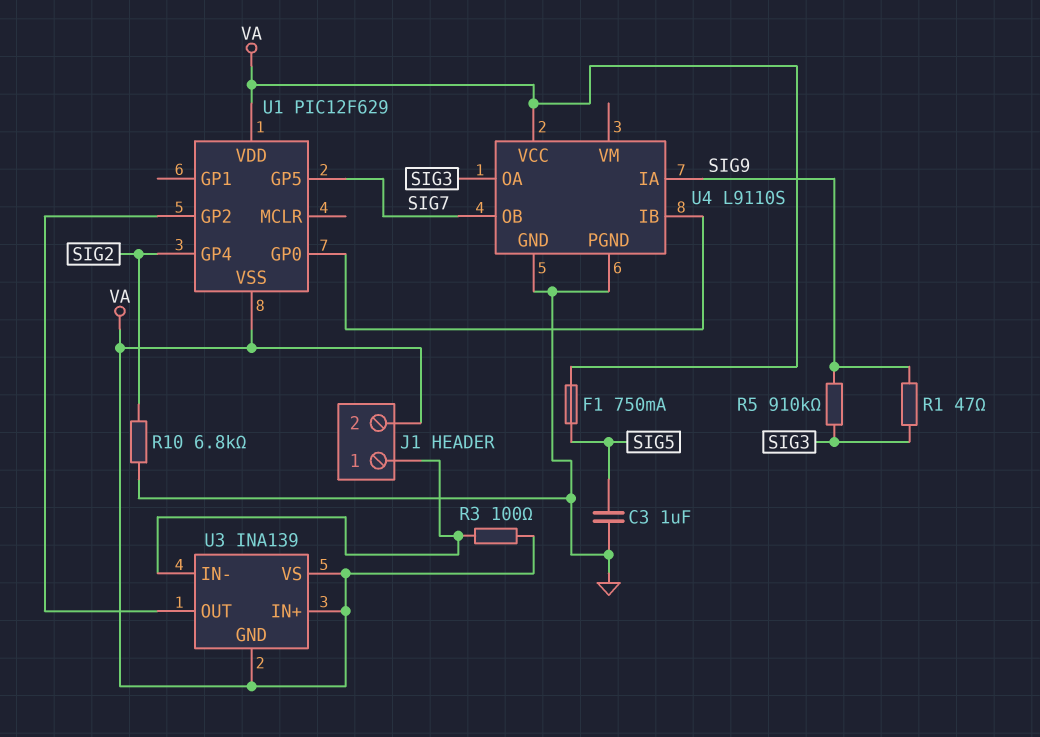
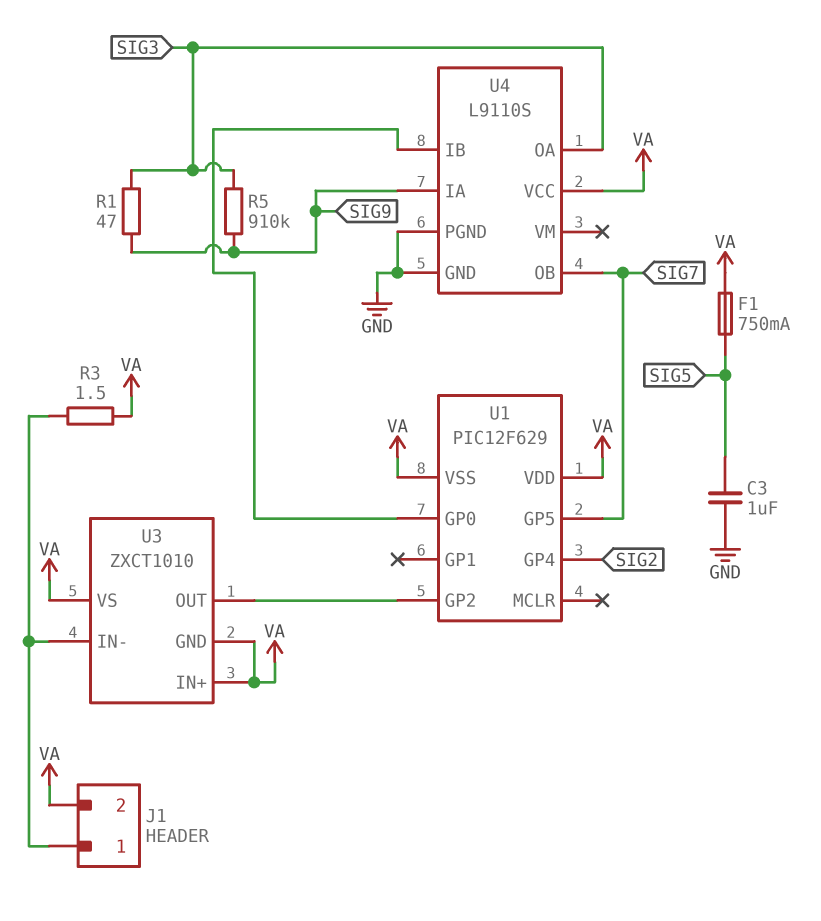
R3: 100 (J1/1, VA) -> 1.5 (J1/1, VA)
R10: 6.8k (GND, SIG2) -> none
U3: INA139 -> ZXCT1010

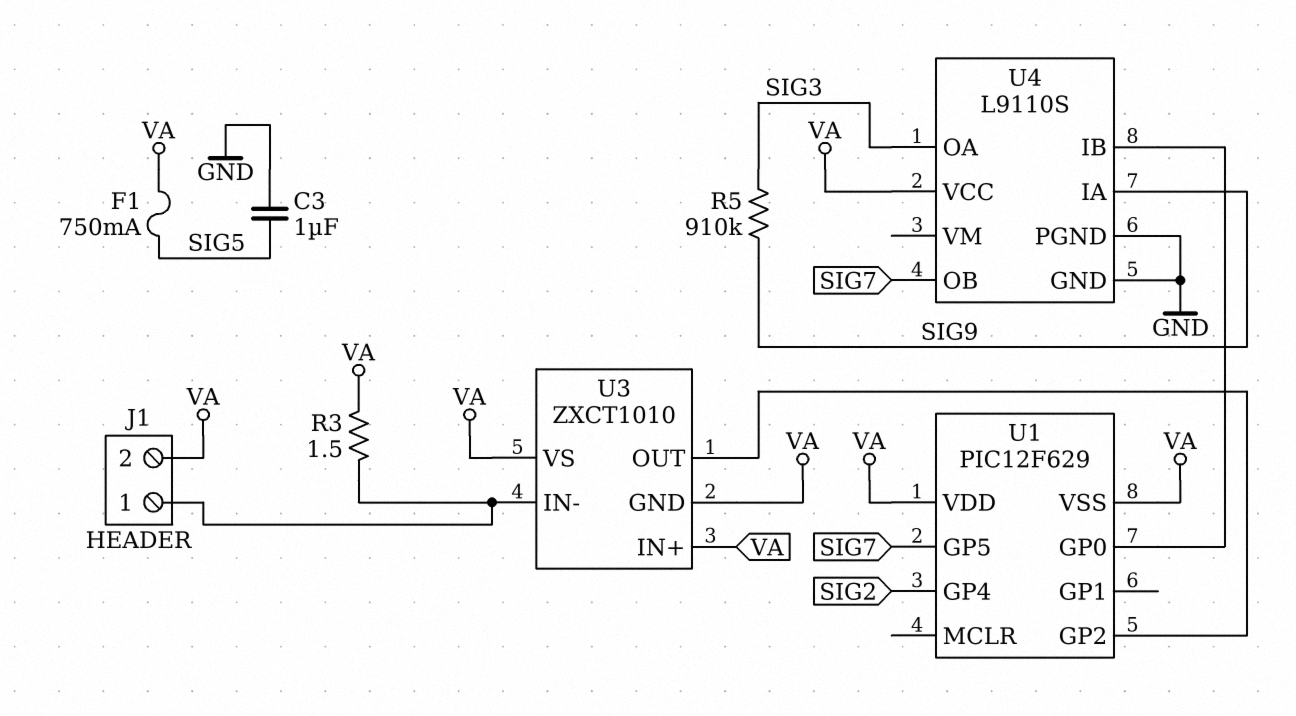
R1: 47 (SIG3, SIG9) -> none

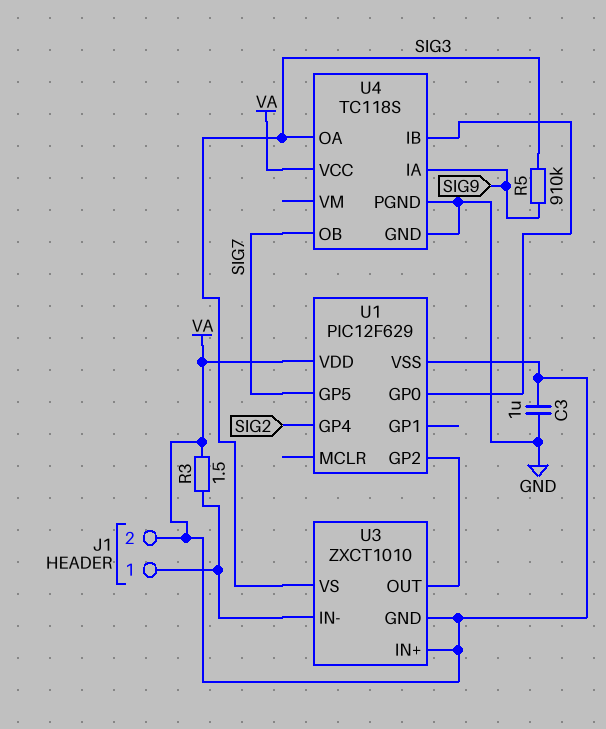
C3: 1uF (GND, SIG5) -> 1uF (GND, VA)
F1: 750mA (SIG5, VA) -> none
U3 pin VS: VA -> SIG3
U4: L9110S -> TC118S

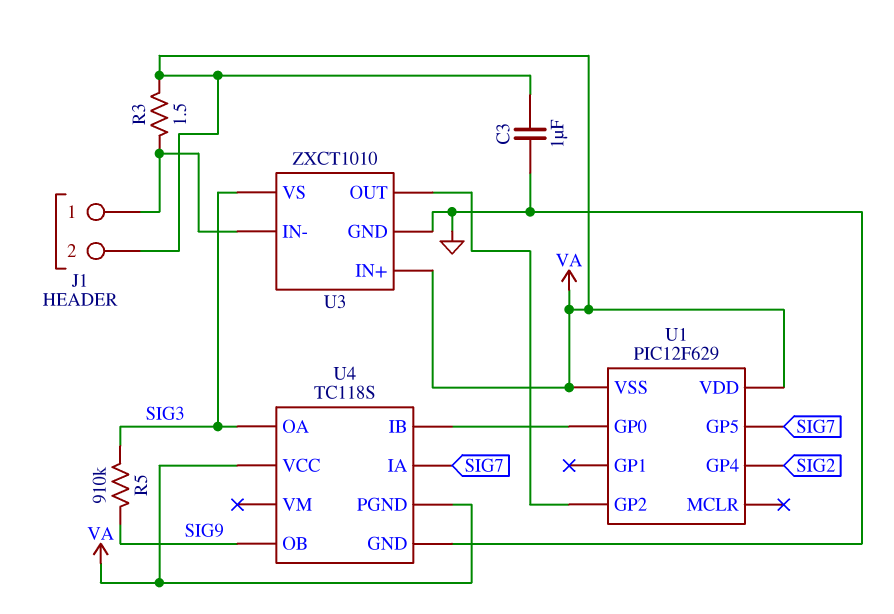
U3 pin GND: VA -> GND
U4 pin IA: SIG9 -> SIG7
U4 pin OB: SIG7 -> SIG9
U4 pin PGND: GND -> VA

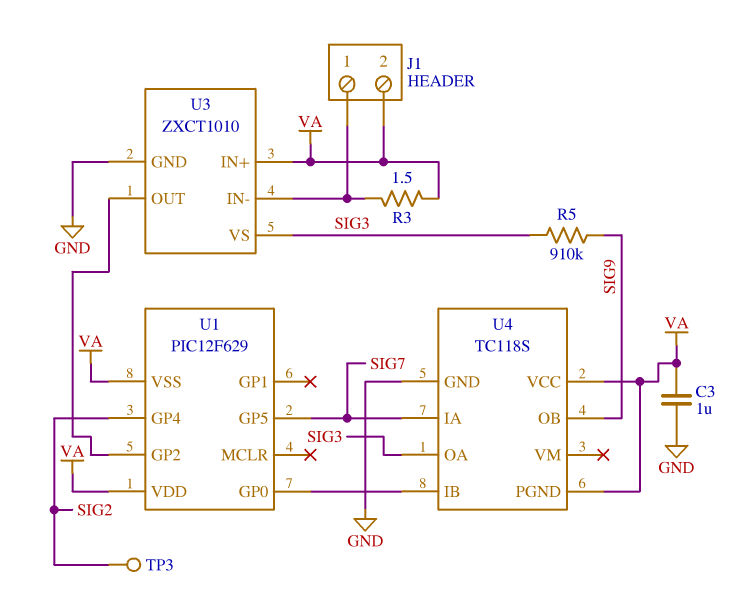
TP3: none -> test point (SIG2)

